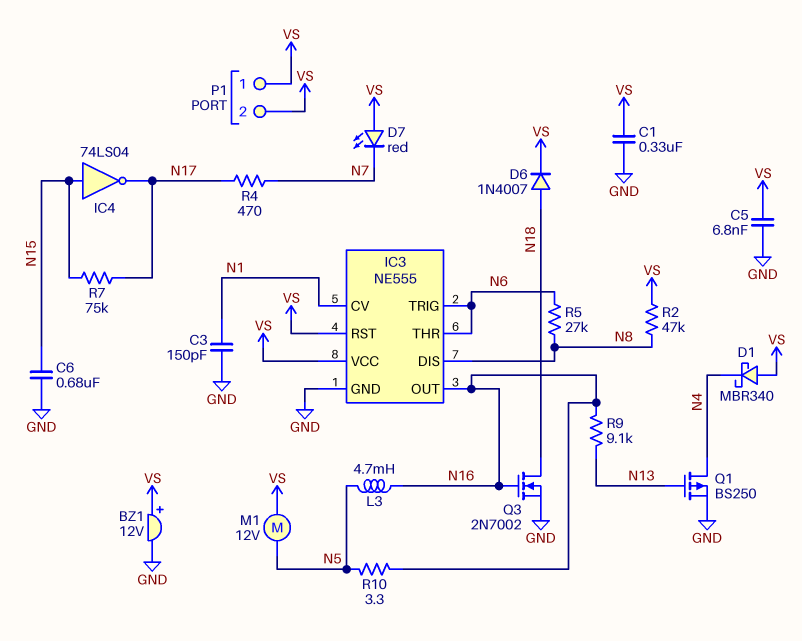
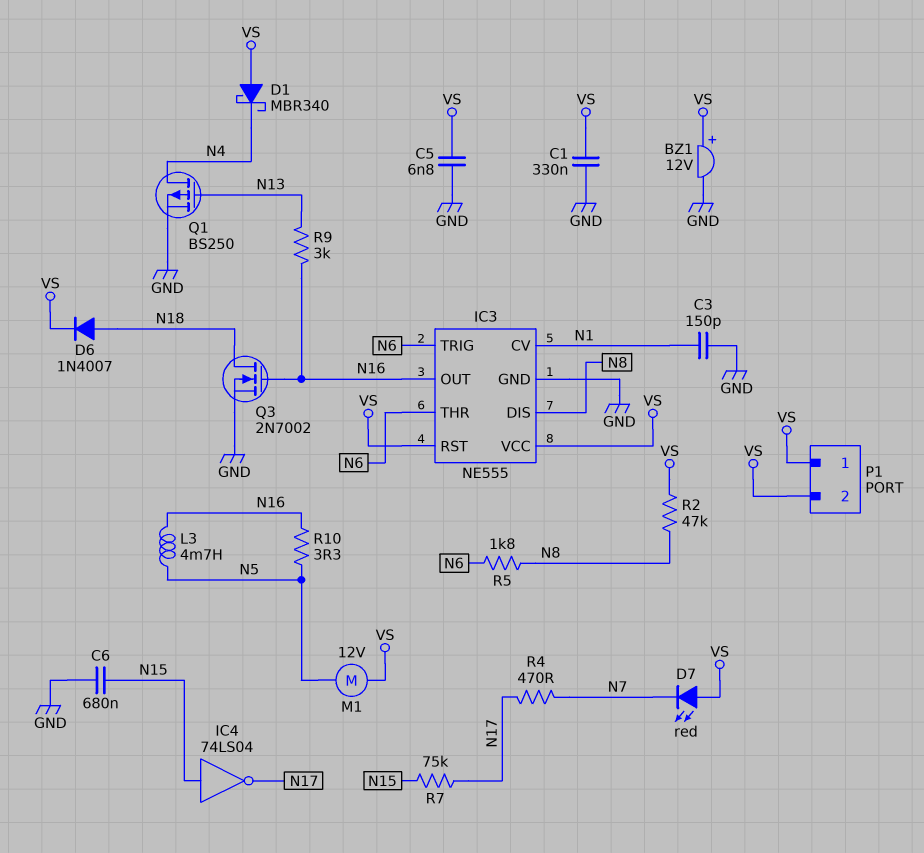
R5: 27k (N6, N8) -> 1.8k (N6, N8)
R9: 9.1k (N13, N16) -> 3k (N13, N16)

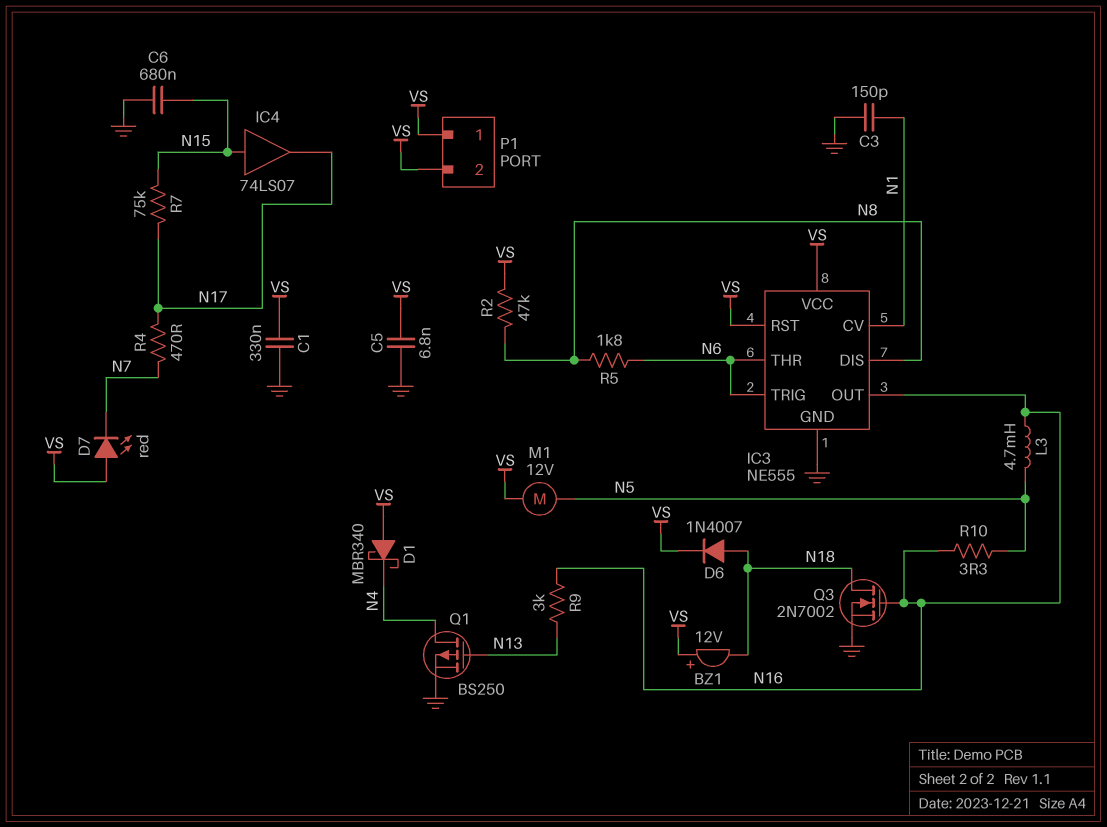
BZ1: buzzer 12V (plus VS, minus GND) -> buzzer 12V (plus VS, minus N18)
IC4: NOT 74LS04 (in N15, out N17) -> buffer 74LS07 (in N15, out N17)

